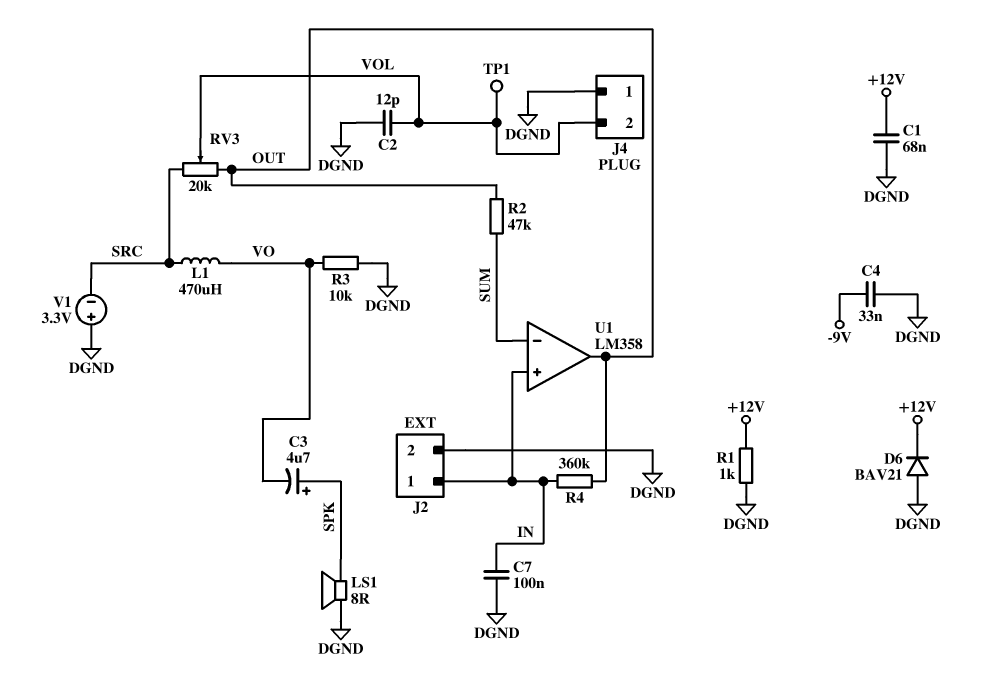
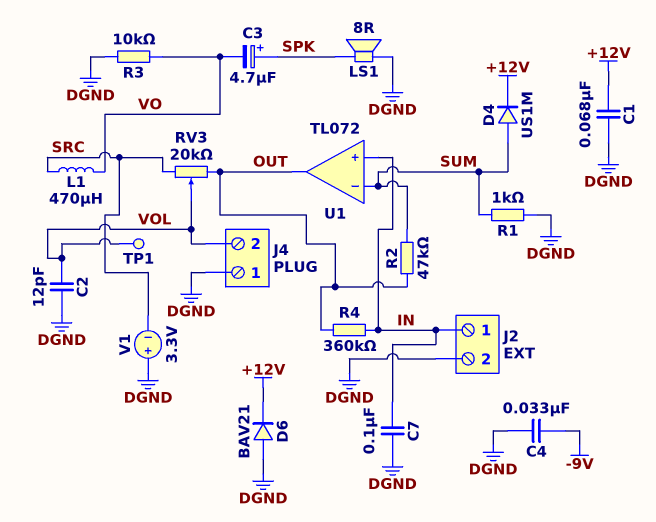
D4: none -> diode US1M (A SUM, K +12V)
R1: 1k (+12V, DGND) -> 1k (DGND, SUM)
U1: LM358 -> TL072

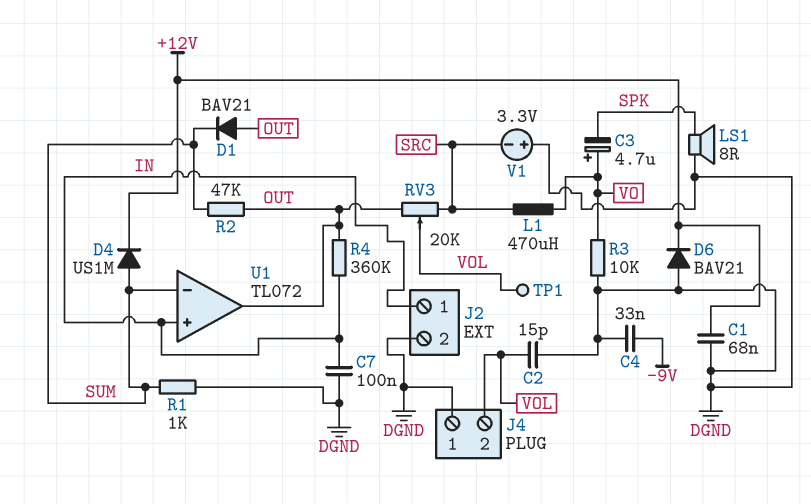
C2: 12pF (DGND, VOL) -> 15pF (DGND, VOL)
C3: 4.7uF (plus SPK, minus VO) -> 4.7uF (plus VO, minus SPK)
D1: none -> diode BAV21 (A OUT, K SUM)

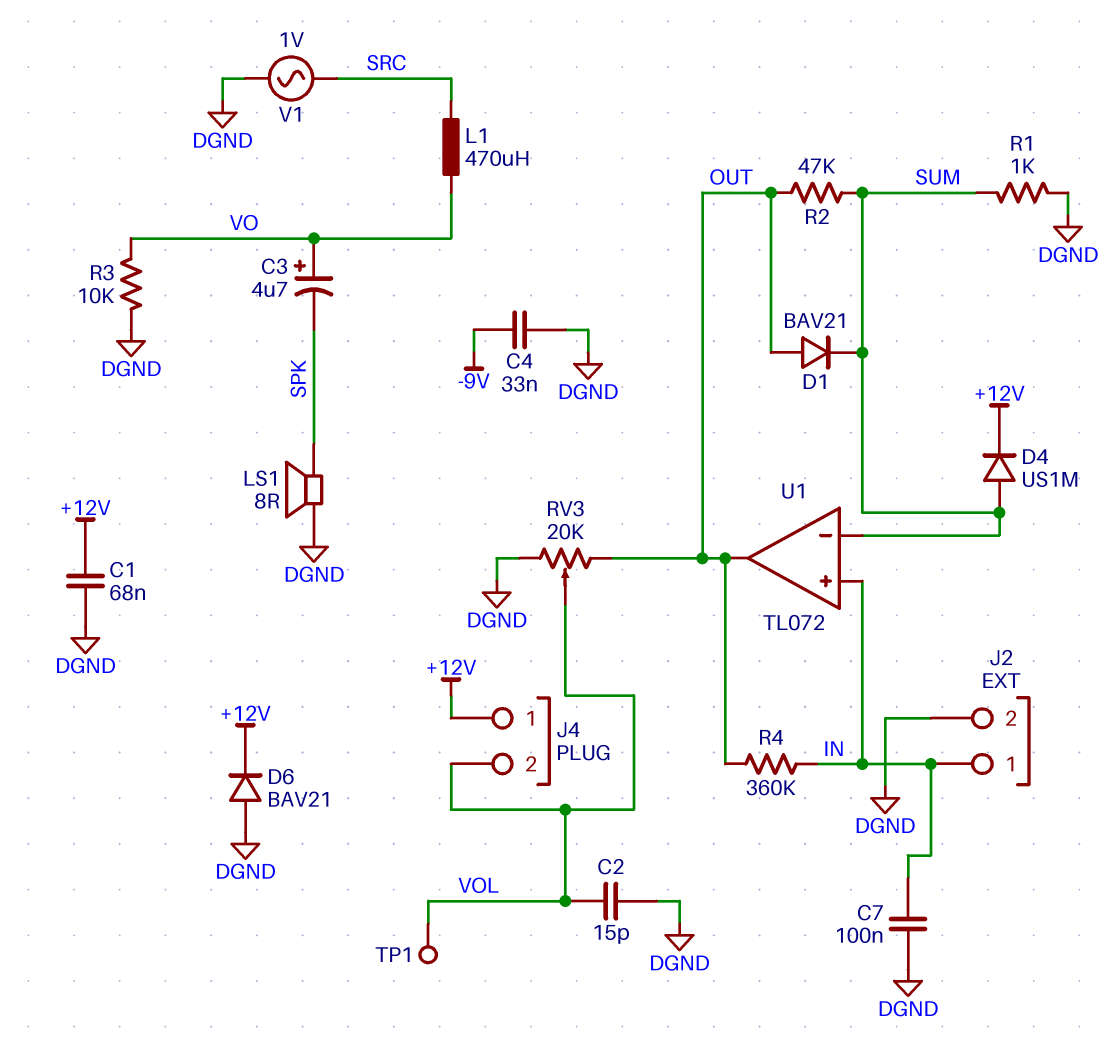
J4 pin 1: DGND -> +12V
RV3: 20k (OUT, SRC, wiper VOL) -> 20k (DGND, OUT, wiper VOL)
V1: 3.3V (plus DGND, minus SRC) -> AC 1V (DGND, SRC)

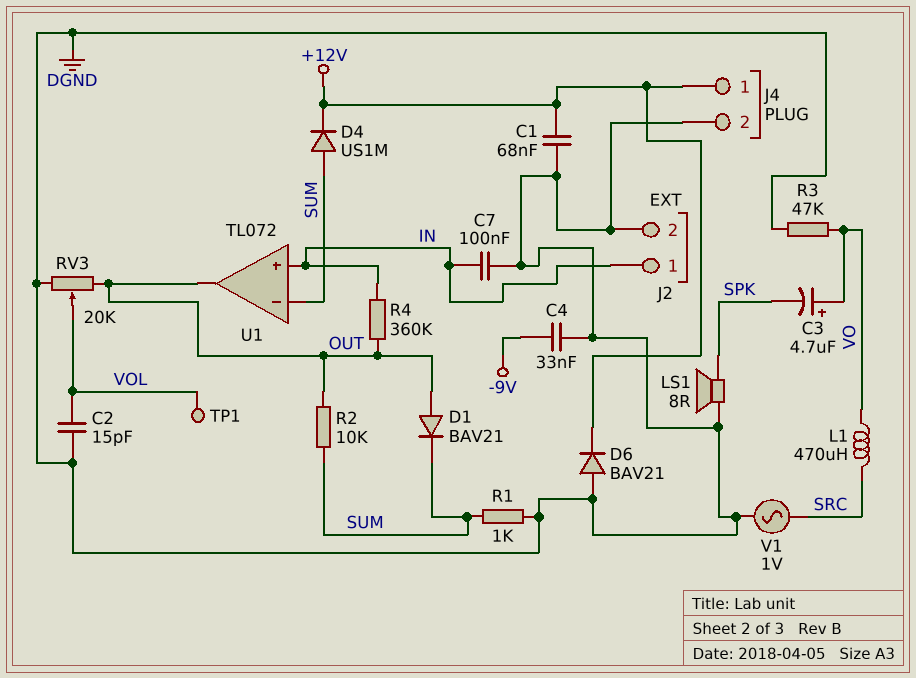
J4 pin 2: VOL -> DGND
R2: 47k (OUT, SUM) -> 10k (OUT, SUM)
R3: 10k (DGND, VO) -> 47k (DGND, VO)

